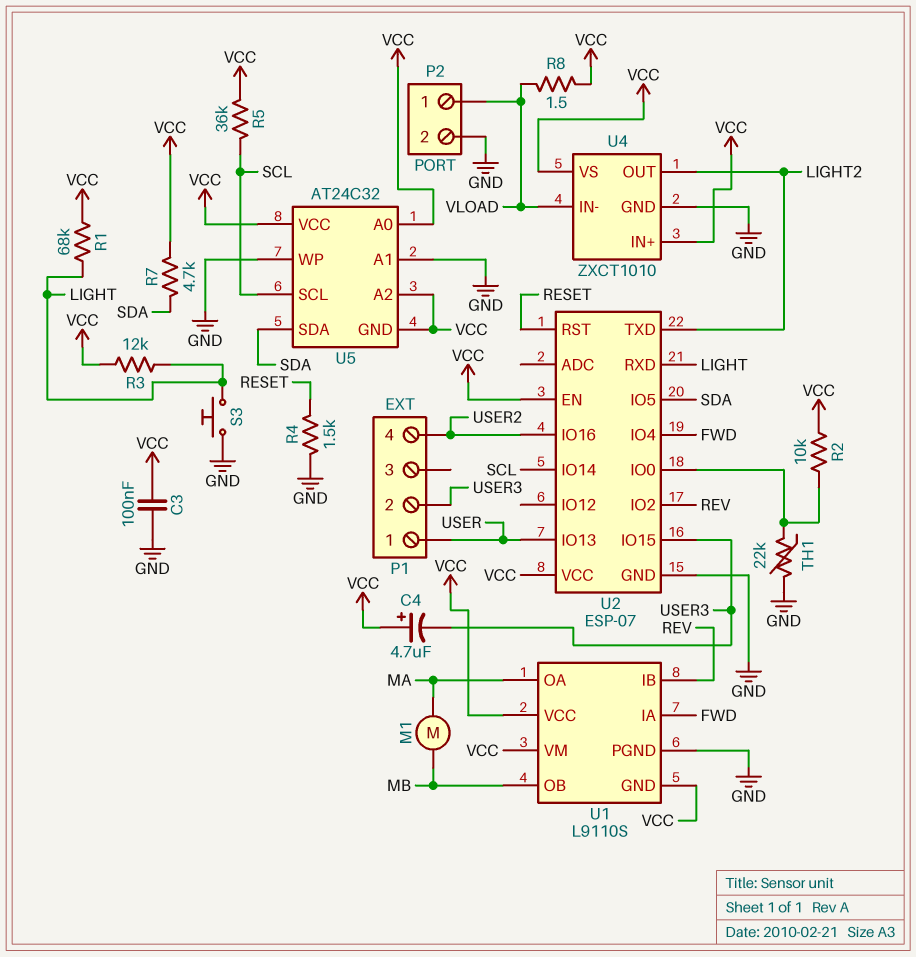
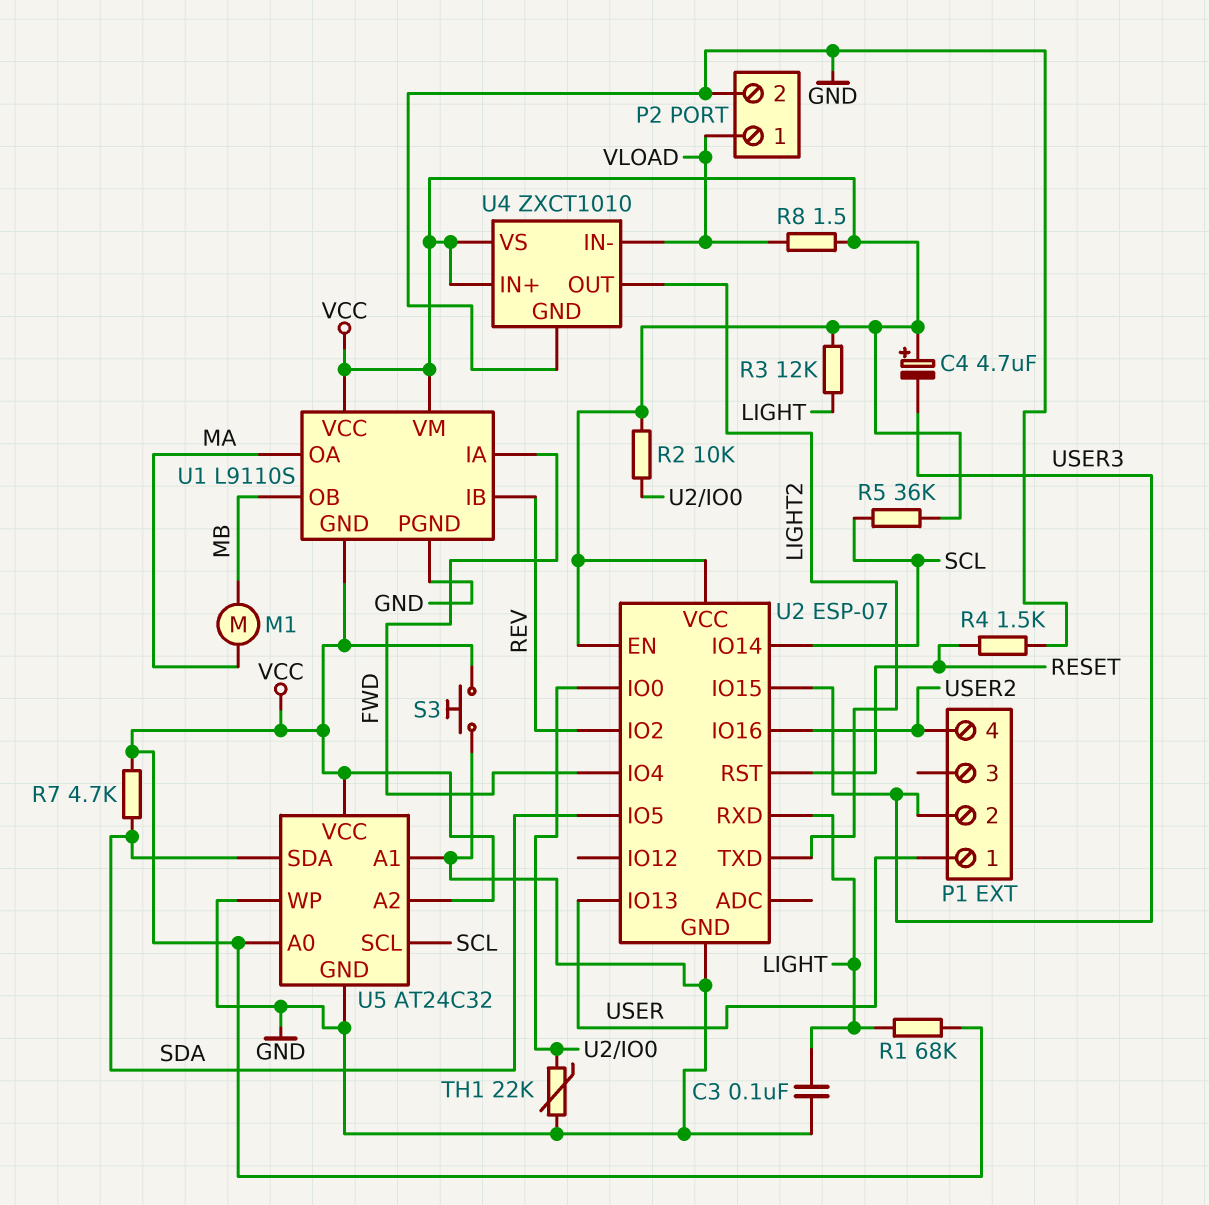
C3: 100nF (GND, VCC) -> 100nF (GND, LIGHT)
S3: button (GND, LIGHT) -> button (GND, VCC)
U5 pin GND: VCC -> GND

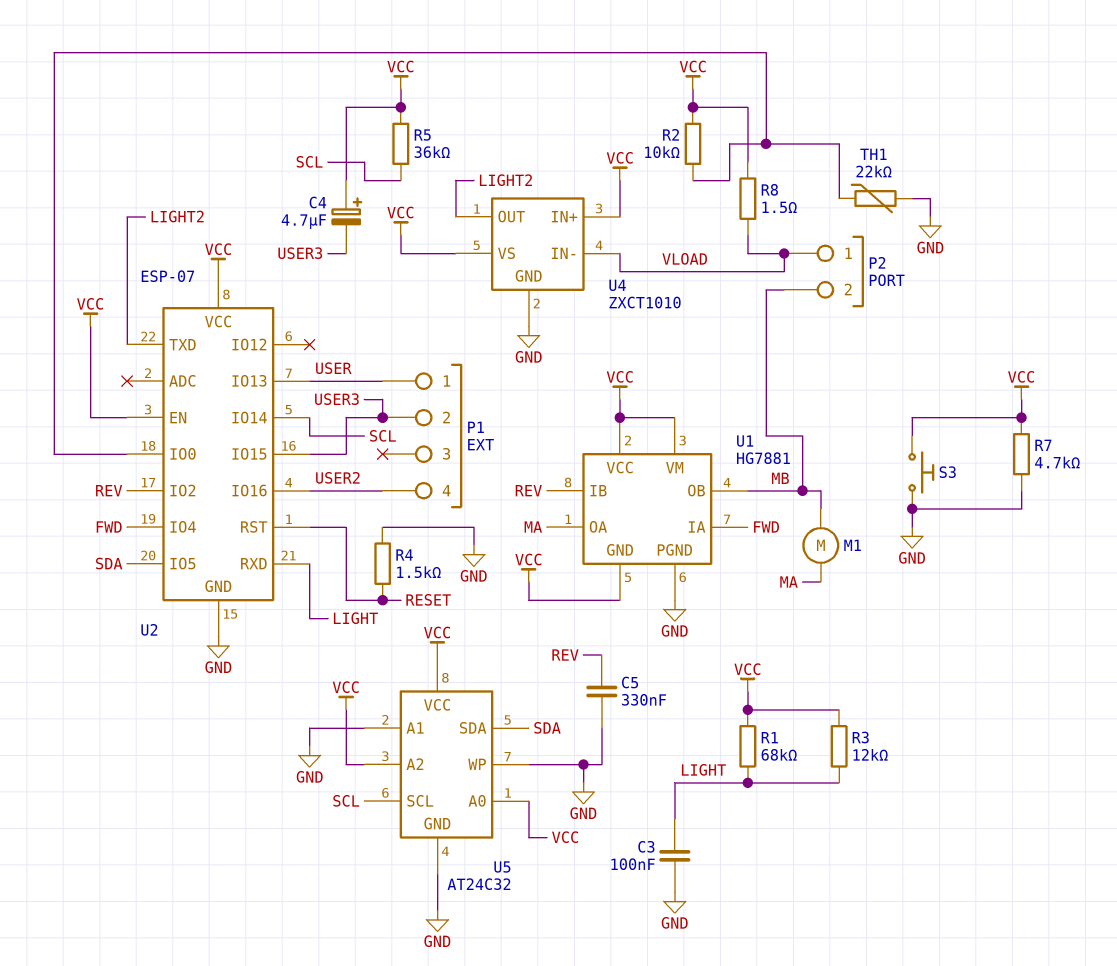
C5: none -> 330nF (GND, REV)
P2 pin 2: GND -> MB
R7: 4.7k (SDA, VCC) -> 4.7k (GND, VCC)
U1: L9110S -> HG7881

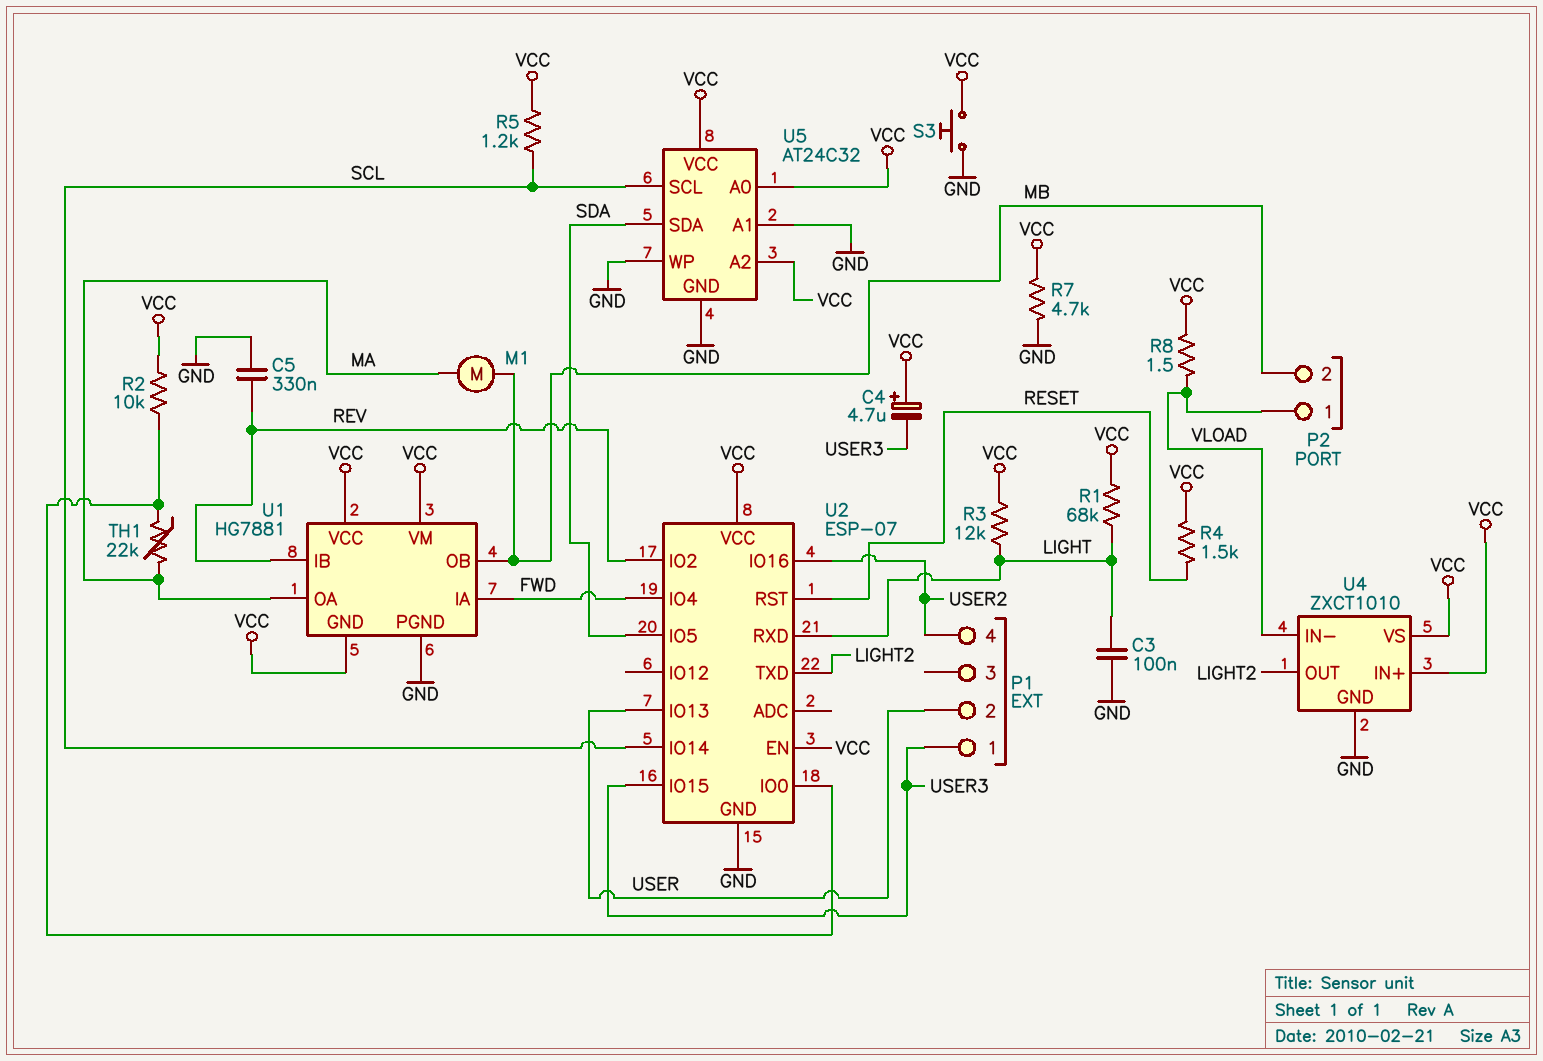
P1 pin 1: USER -> USER3
P1 pin 2: USER3 -> USER
R4: 1.5k (GND, RESET) -> 1.5k (RESET, VCC)
R5: 36k (SCL, VCC) -> 1.2k (SCL, VCC)
TH1: 22k (GND, U2/IO0) -> 22k (MA, U2/IO0)

